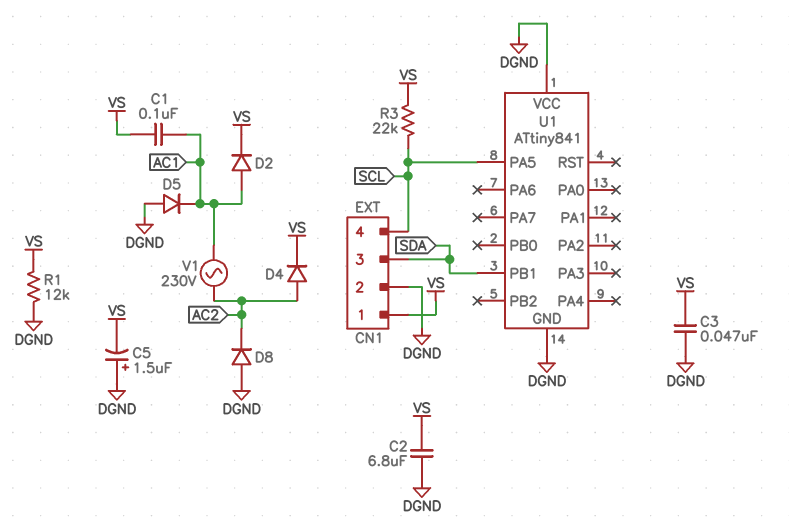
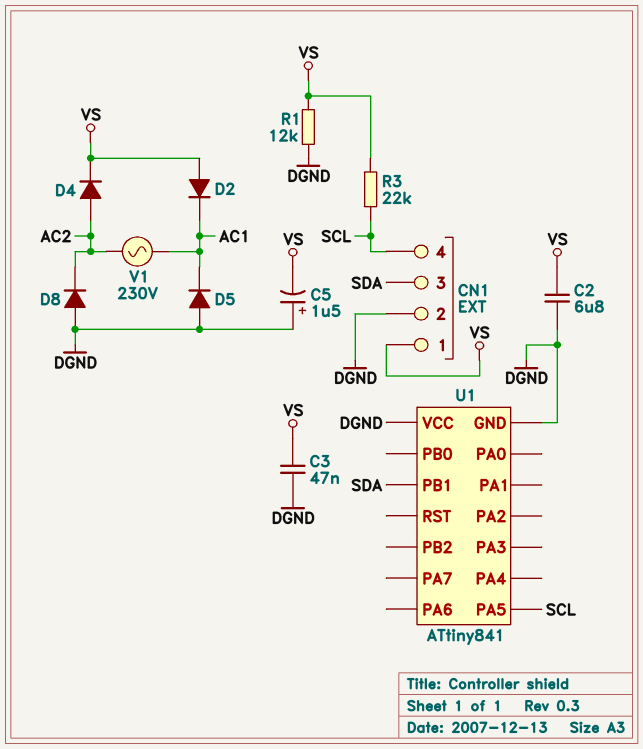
C1: 100nF (AC1, VS) -> none
D2: diode (A AC1, K VS) -> diode (A VS, K AC1)

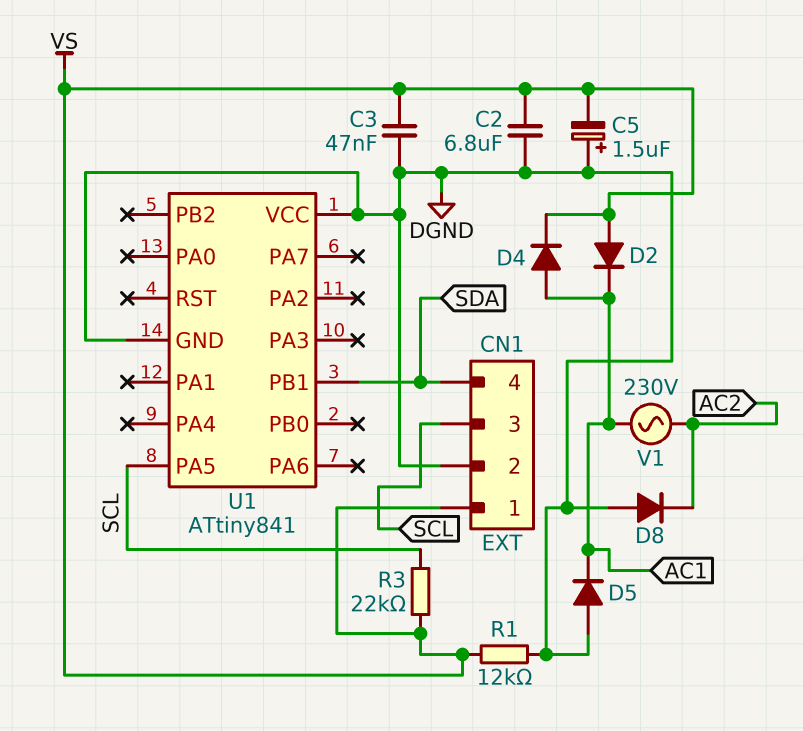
CN1 pin 3: SDA -> SCL
CN1 pin 4: SCL -> SDA
D4: diode (A AC2, K VS) -> diode (A AC1, K VS)

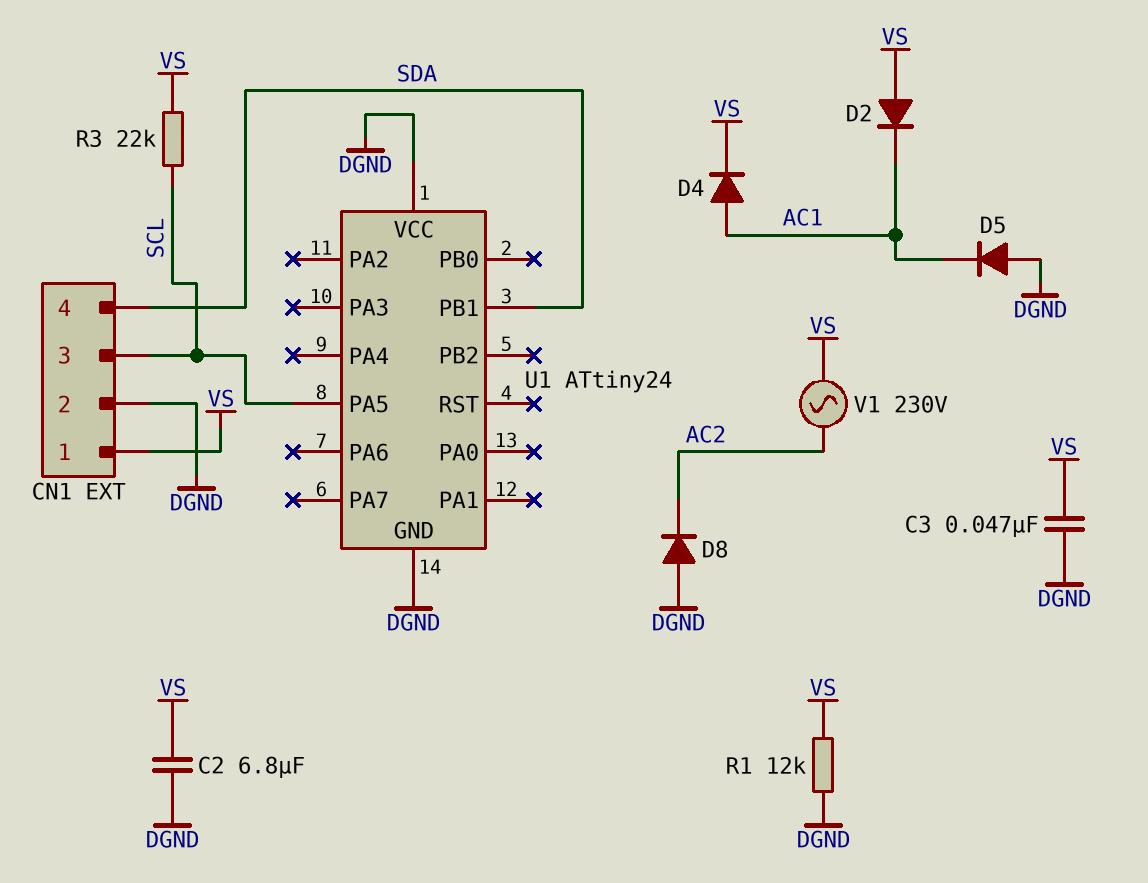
C5: 1.5uF (plus DGND, minus VS) -> none
U1: ATtiny841 -> ATtiny24
V1: AC 230V (AC1, AC2) -> AC 230V (AC2, VS)

